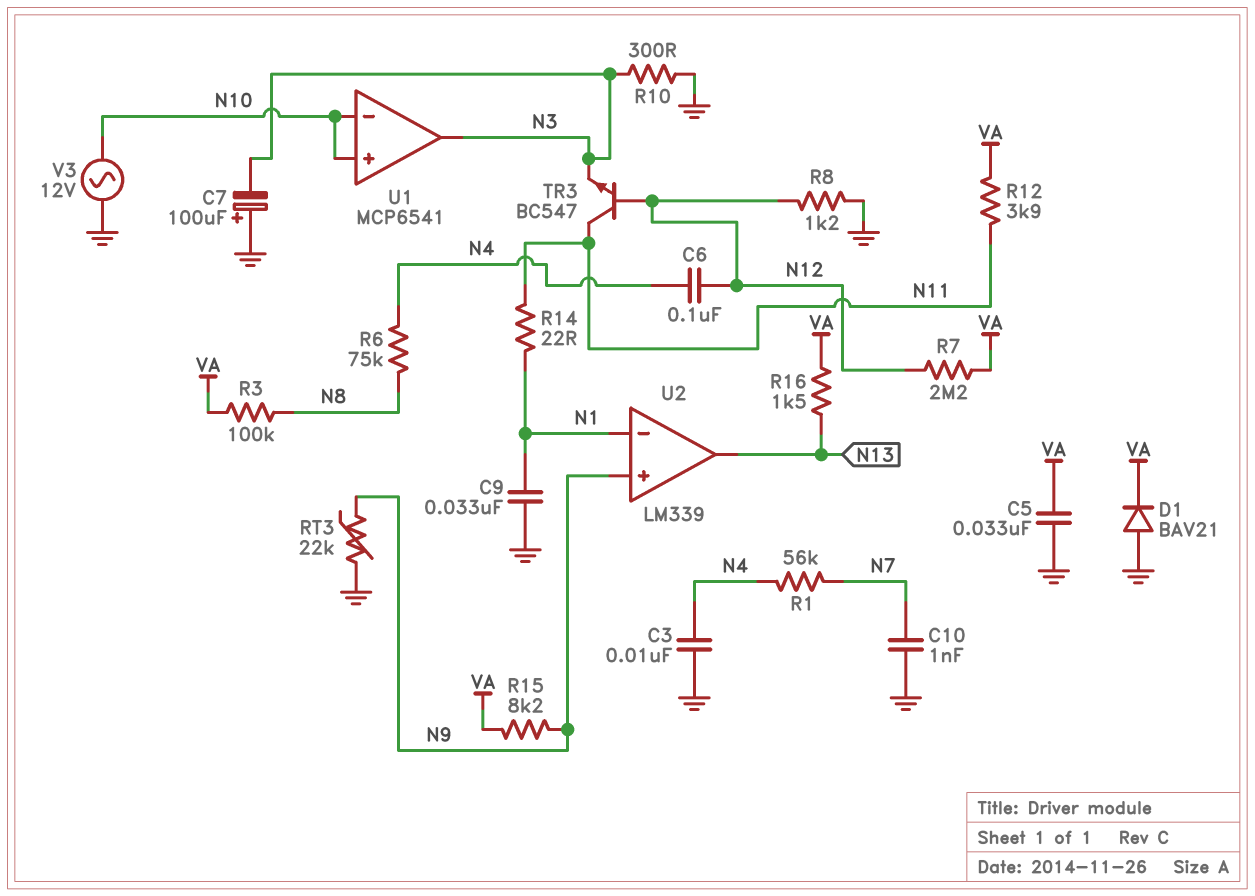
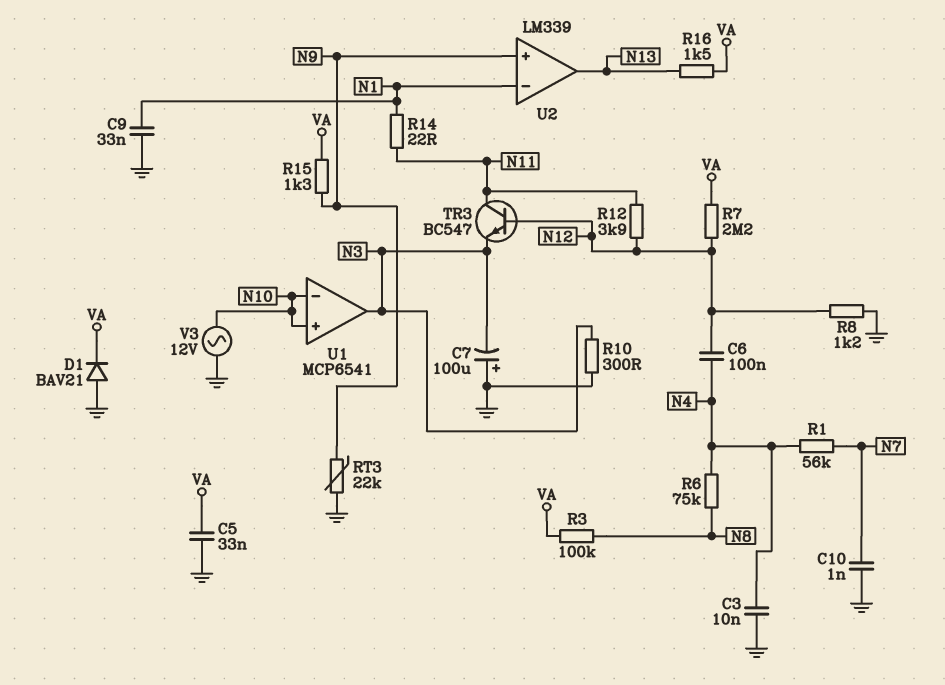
R12: 3.9k (N11, VA) -> 3.9k (N11, N12)
R15: 8.2k (N9, VA) -> 1.3k (N9, VA)

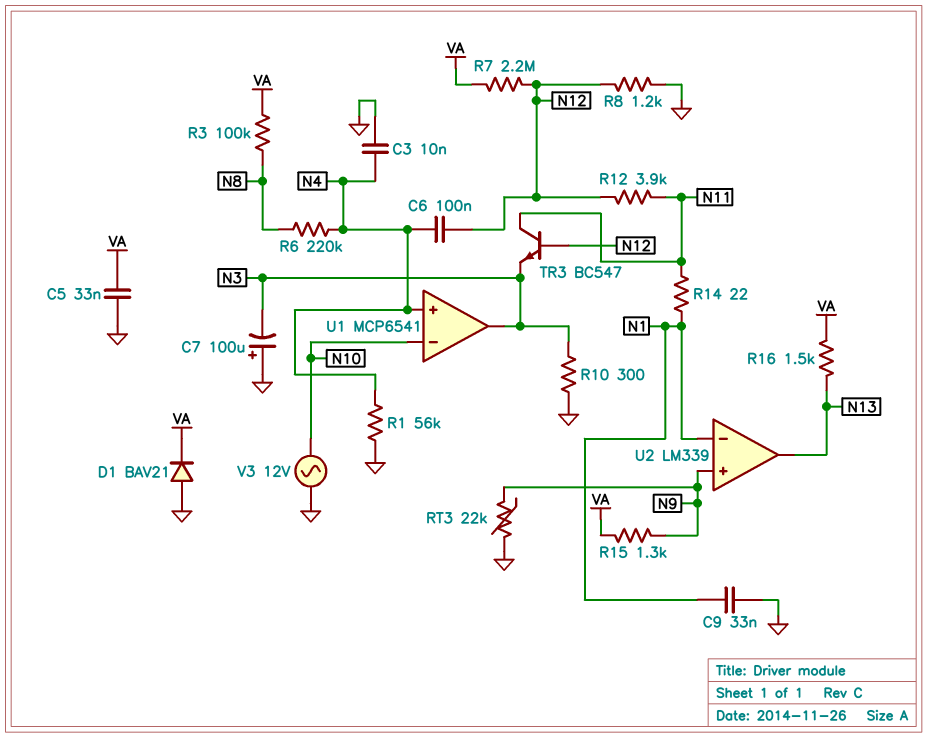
C10: 1nF (GND, N7) -> none
R1: 56k (N4, N7) -> 56k (GND, N4)
R6: 75k (N4, N8) -> 220k (N4, N8)
U1 pin in+: N10 -> N4

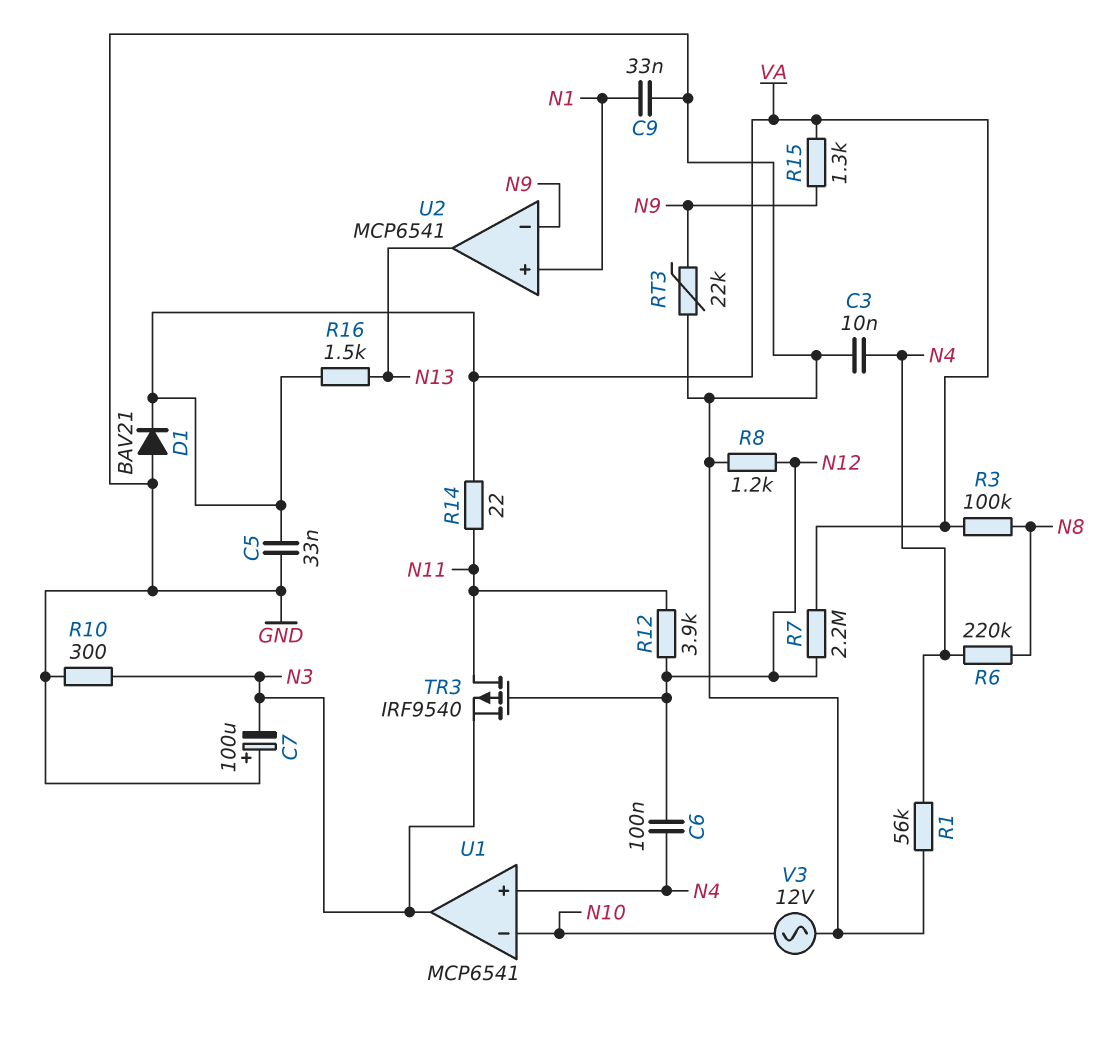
R14: 22 (N1, N11) -> 22 (N11, VA)
TR3: NPN BC547 (B N12, C N11, E N3) -> PMOS IRF9540 (G N12, D N11, S N3)
U2: LM339 -> MCP6541
U2 pin in+: N9 -> N1
U2 pin in-: N1 -> N9

